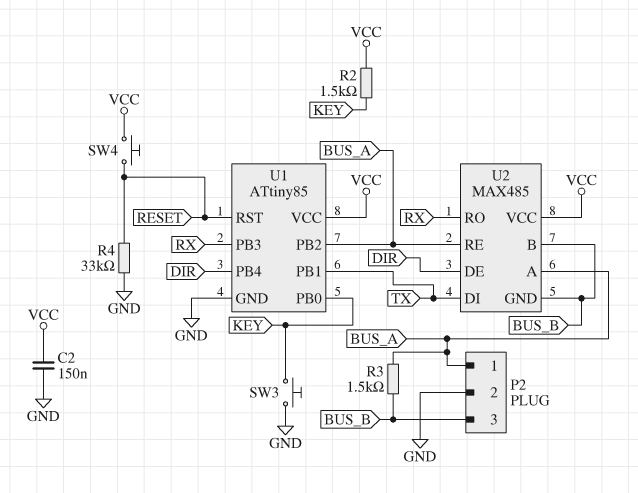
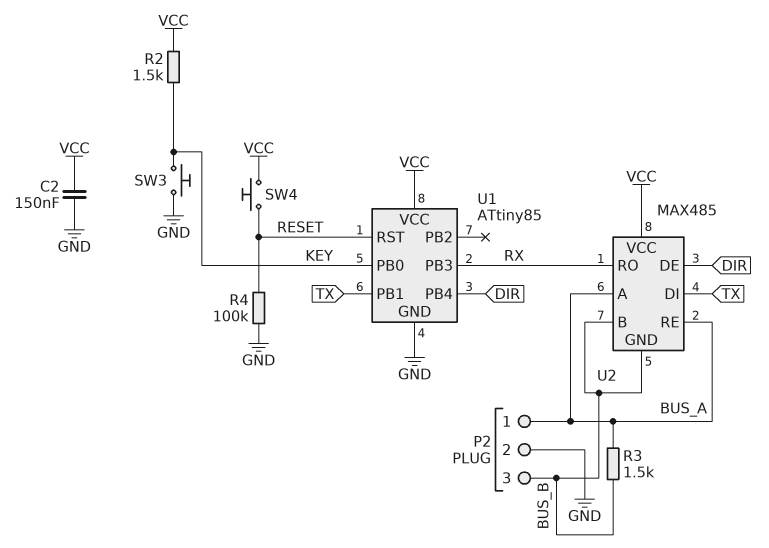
R4: 33k (GND, RESET) -> 100k (GND, RESET)
U1 pin PB2: BUS_A -> none

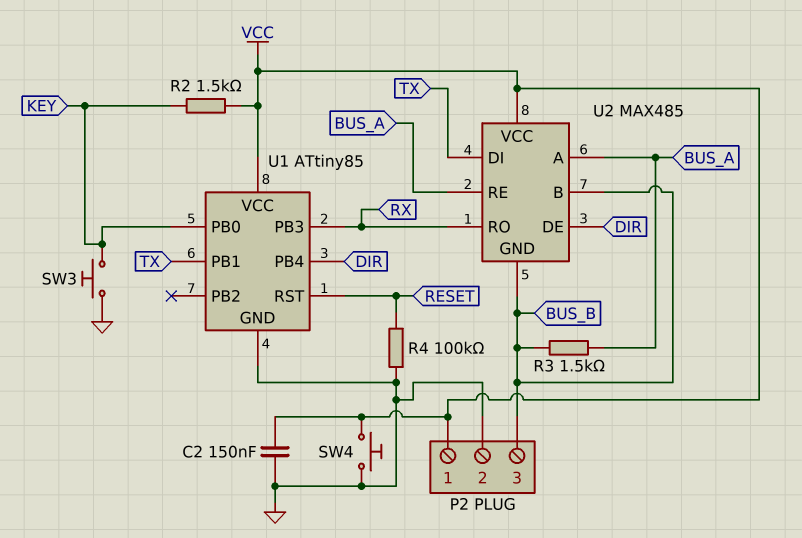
P2 pin 1: BUS_A -> VCC
SW4: button (RESET, VCC) -> button (GND, VCC)

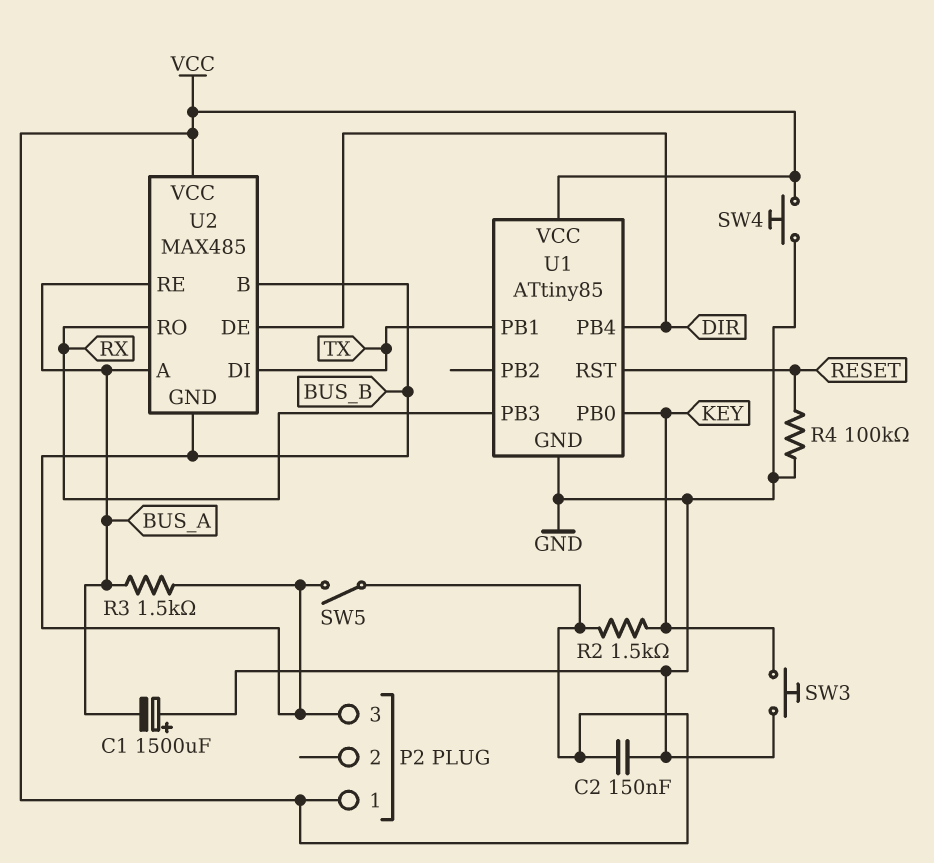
C1: none -> 1500uF (plus GND, minus BUS_A)
P2 pin 2: GND -> none
SW5: none -> switch (BUS_B, VCC)

